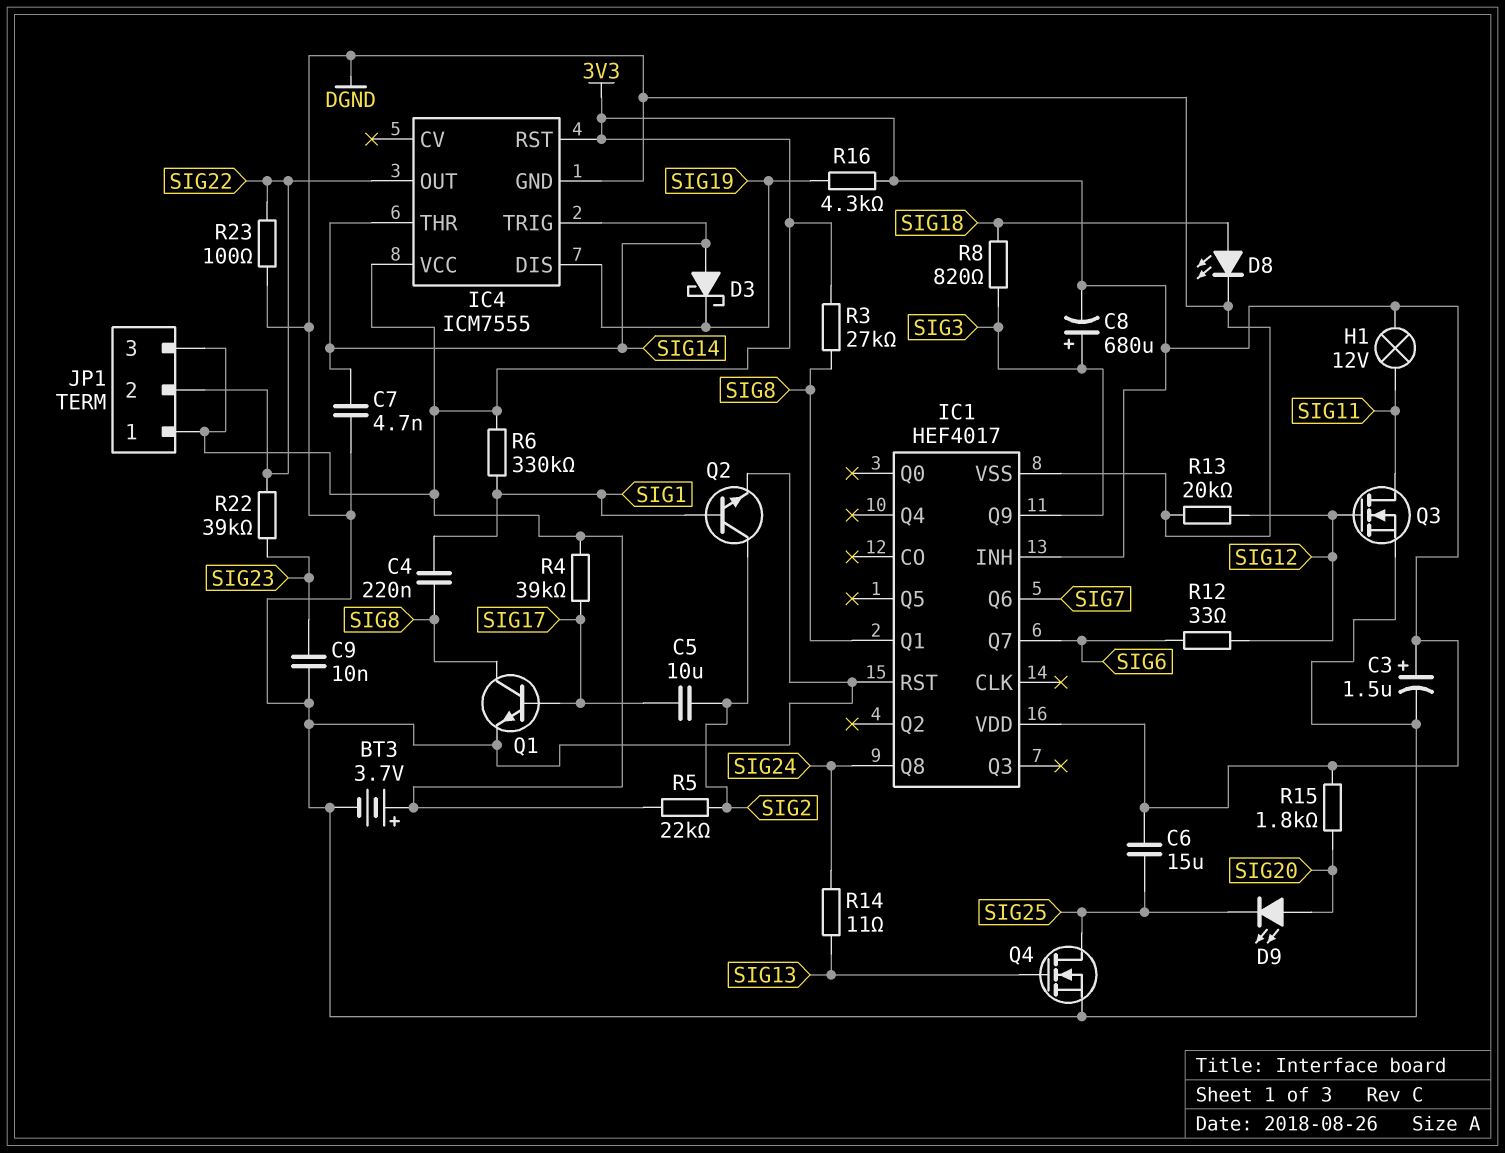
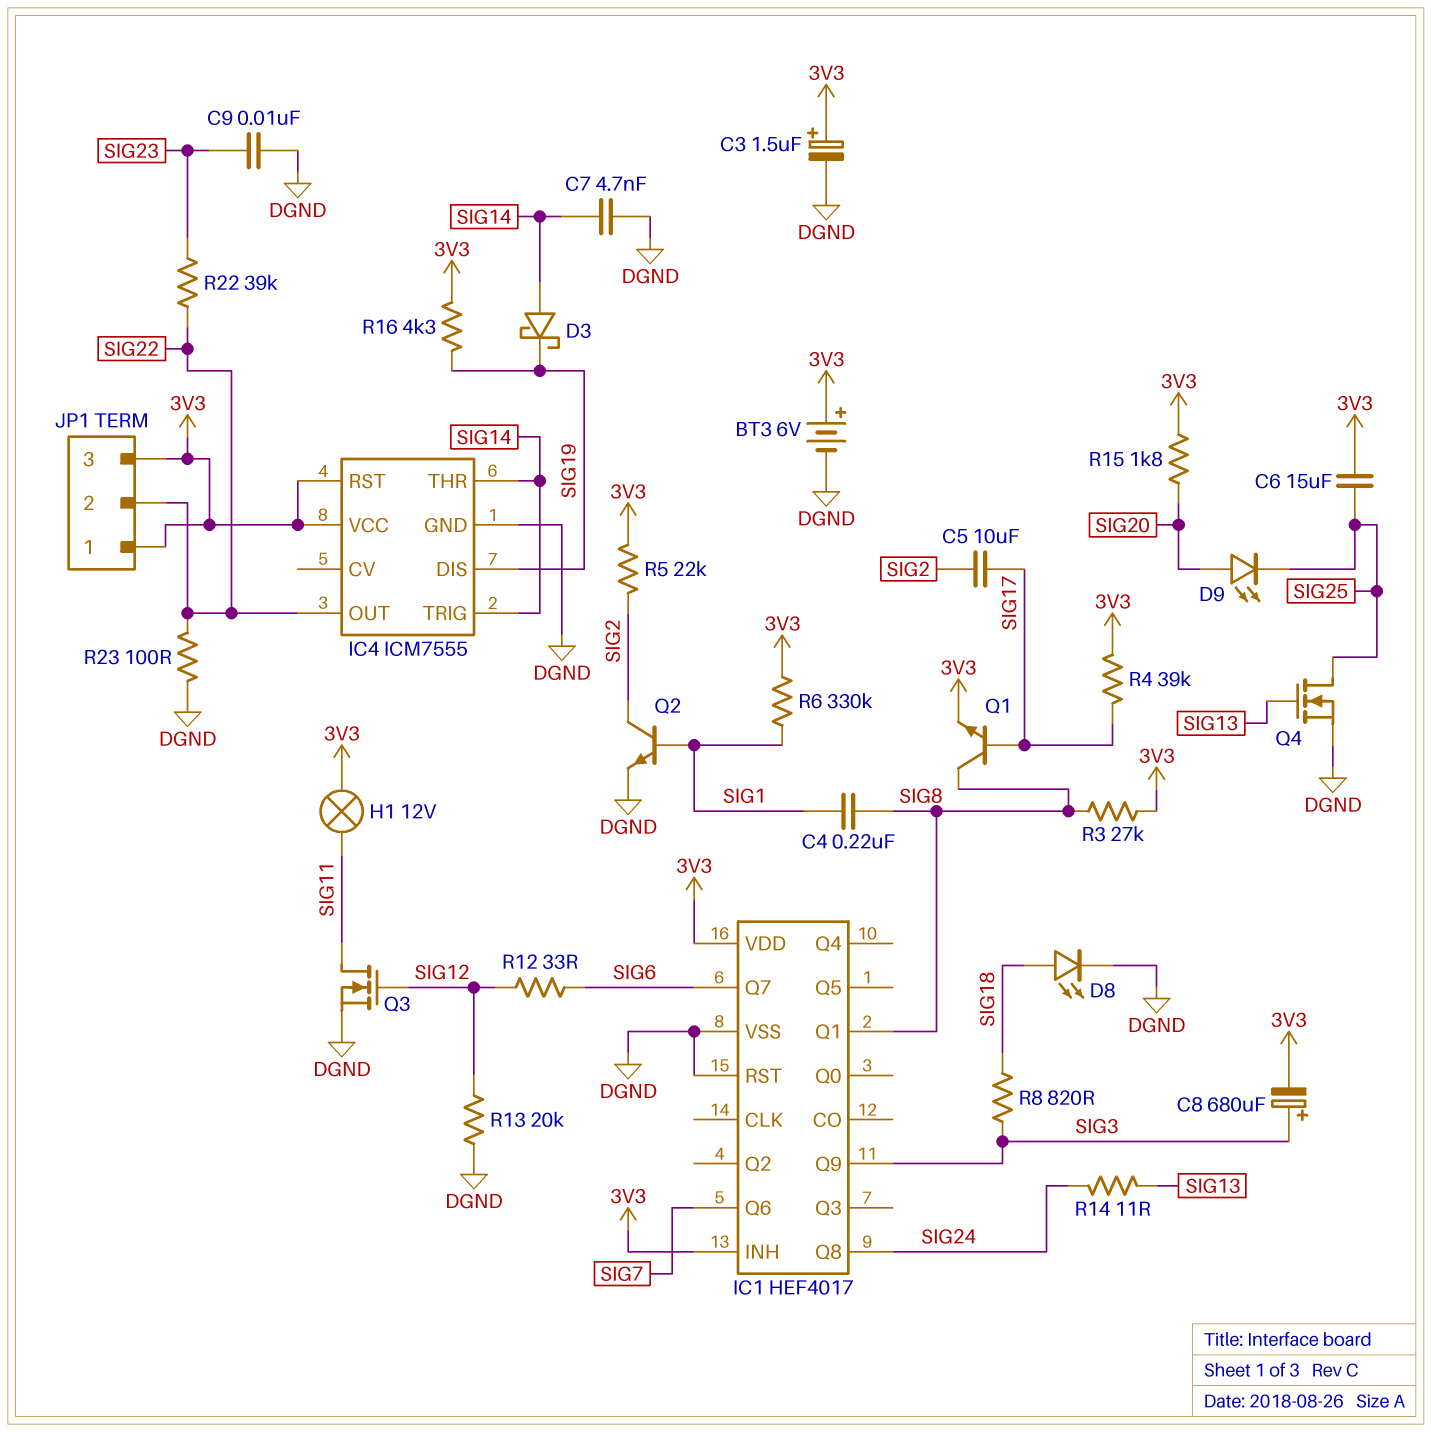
BT3: 3.7V (plus 3V3, minus DGND) -> 6V (plus 3V3, minus DGND)
Q1: NPN (B SIG17, C SIG8, E DGND) -> NPN (B SIG17, C SIG8, E 3V3)

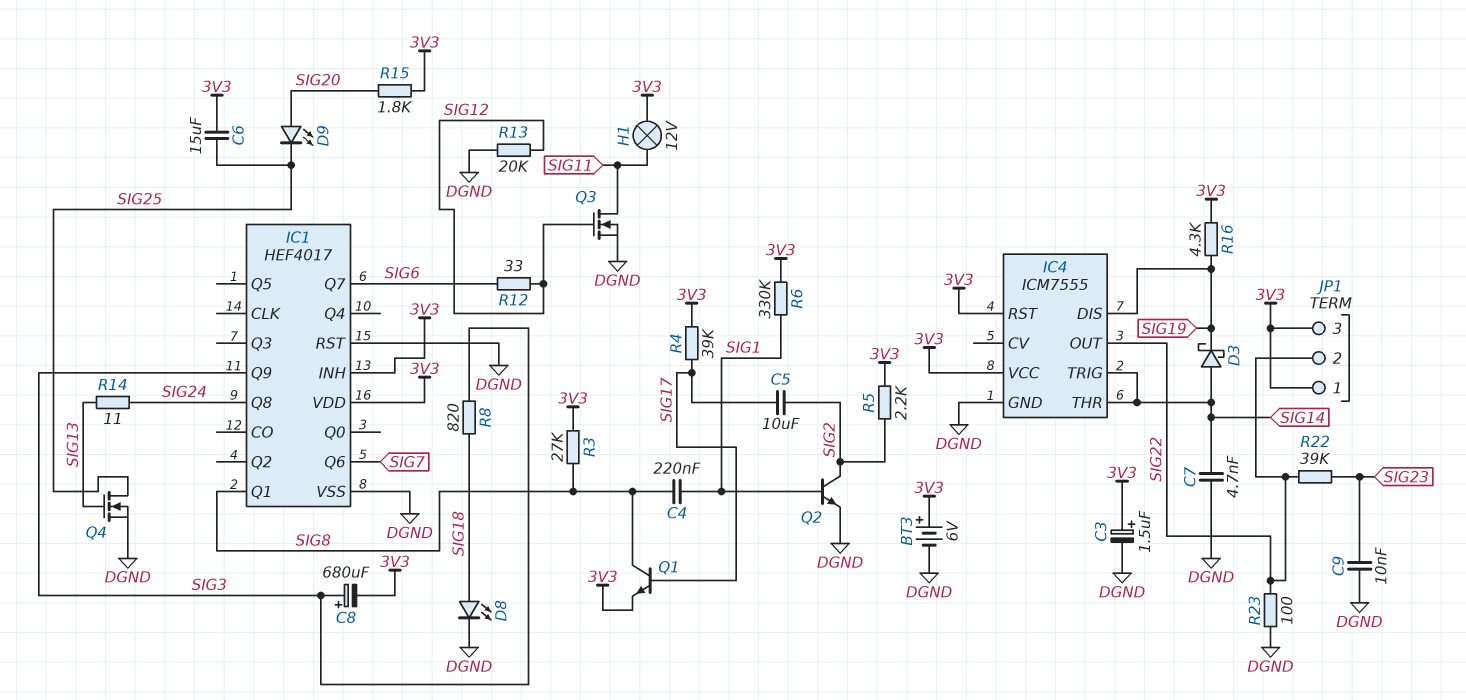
R5: 22k (3V3, SIG2) -> 2.2k (3V3, SIG2)

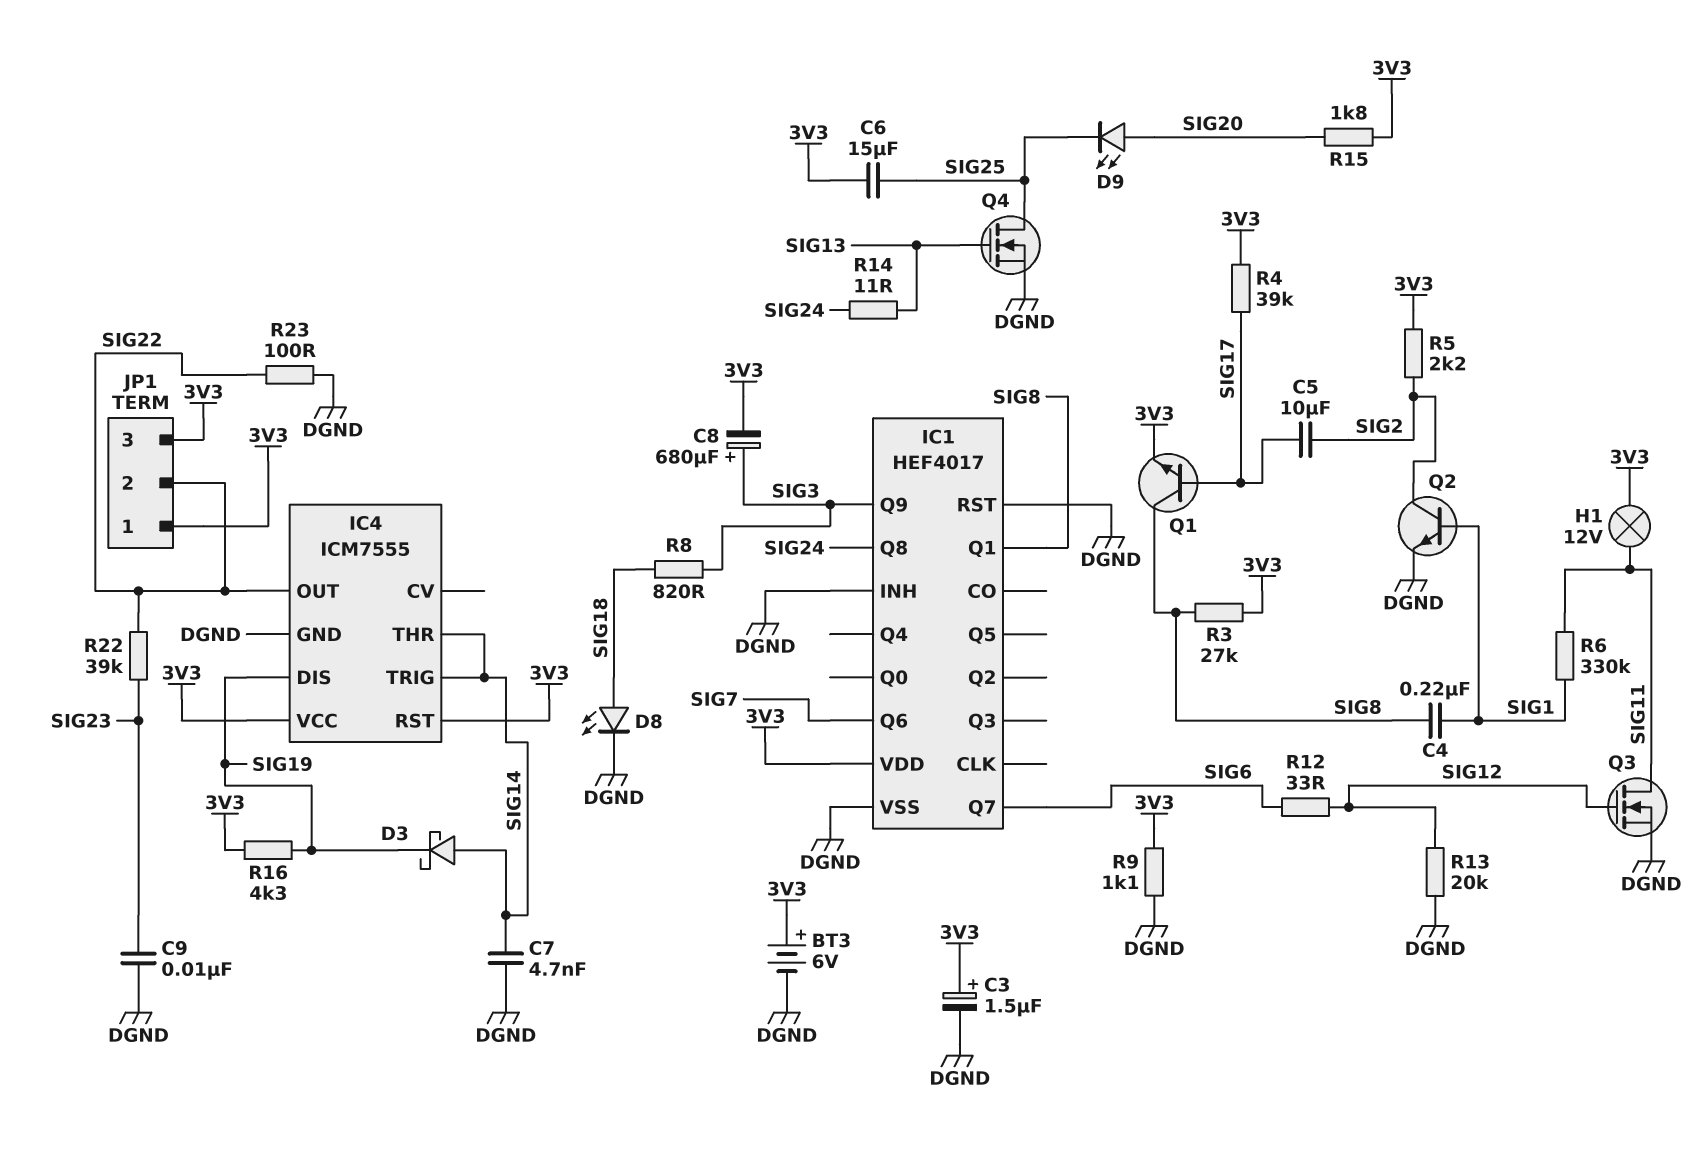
IC1 pin INH: 3V3 -> DGND
R6: 330k (3V3, SIG1) -> 330k (SIG1, SIG11)
R9: none -> 1.1k (3V3, DGND)

